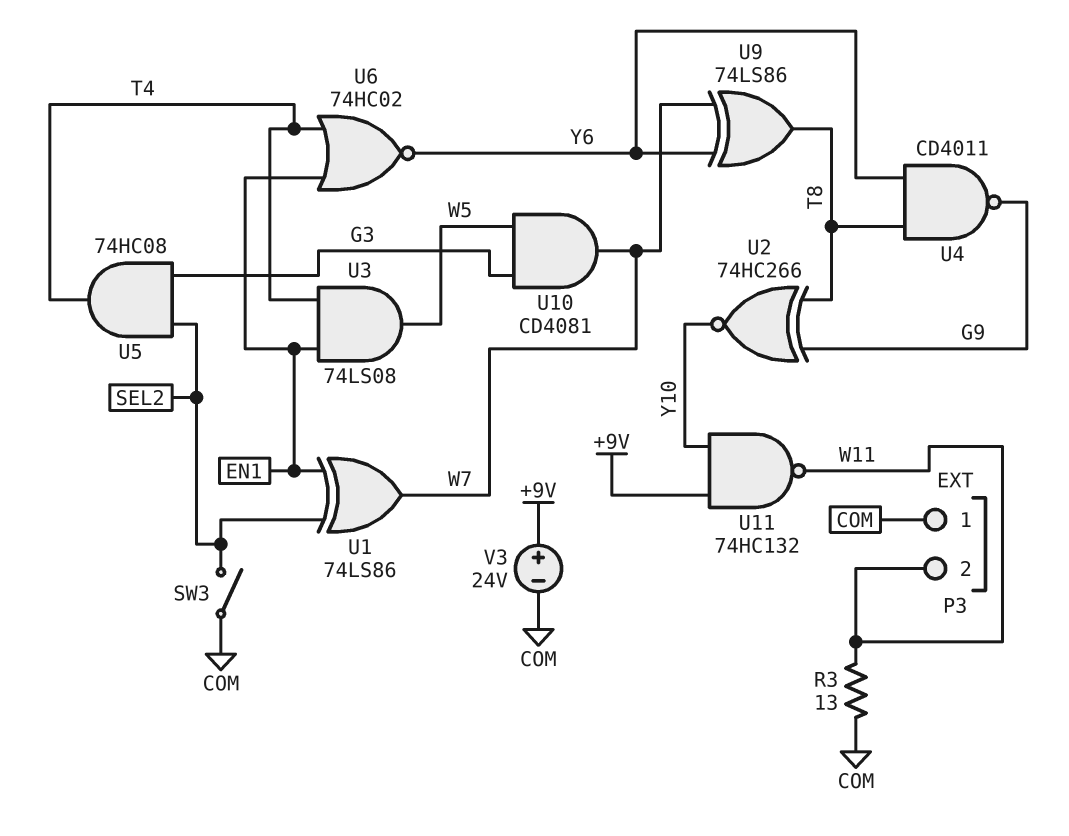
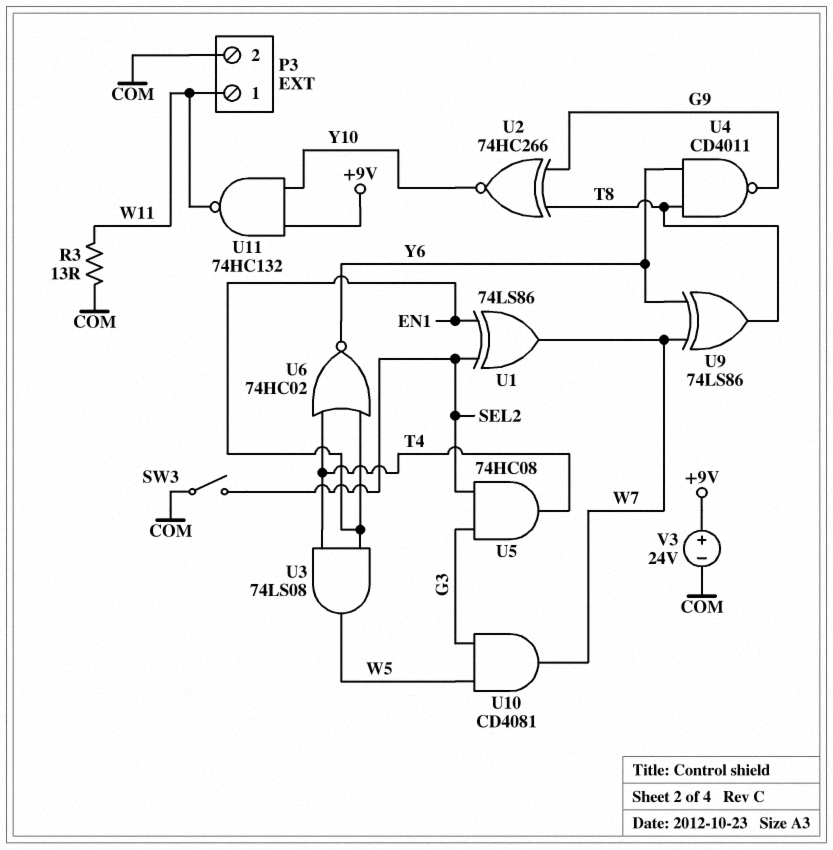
P3 pin 1: COM -> W11
P3 pin 2: W11 -> COM

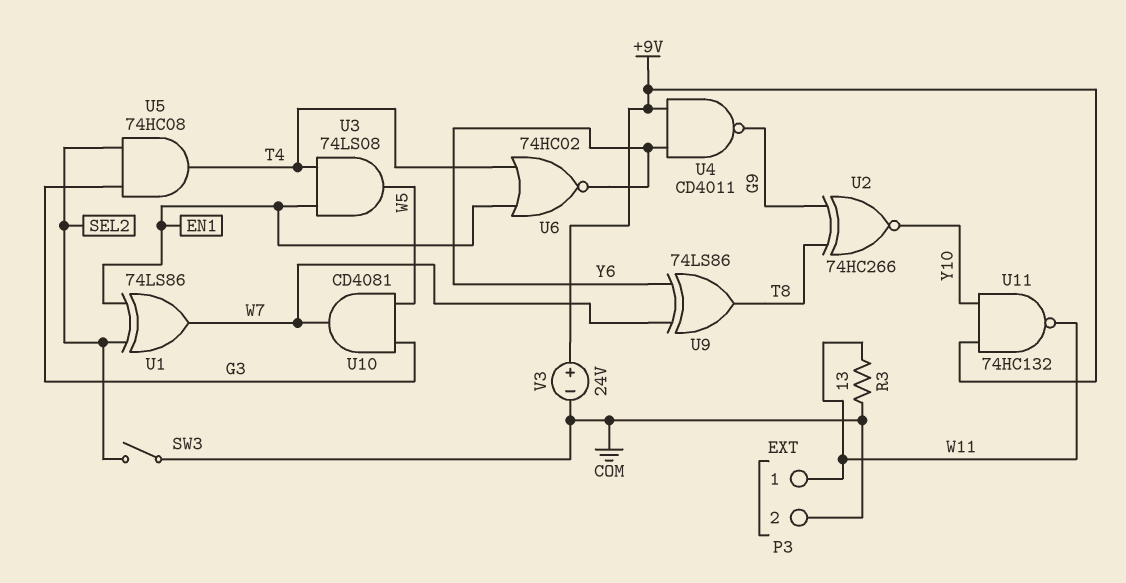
U4: NAND CD4011 (in T8, in Y6, out G9) -> NAND CD4011 (in +9V, in Y6, out G9)

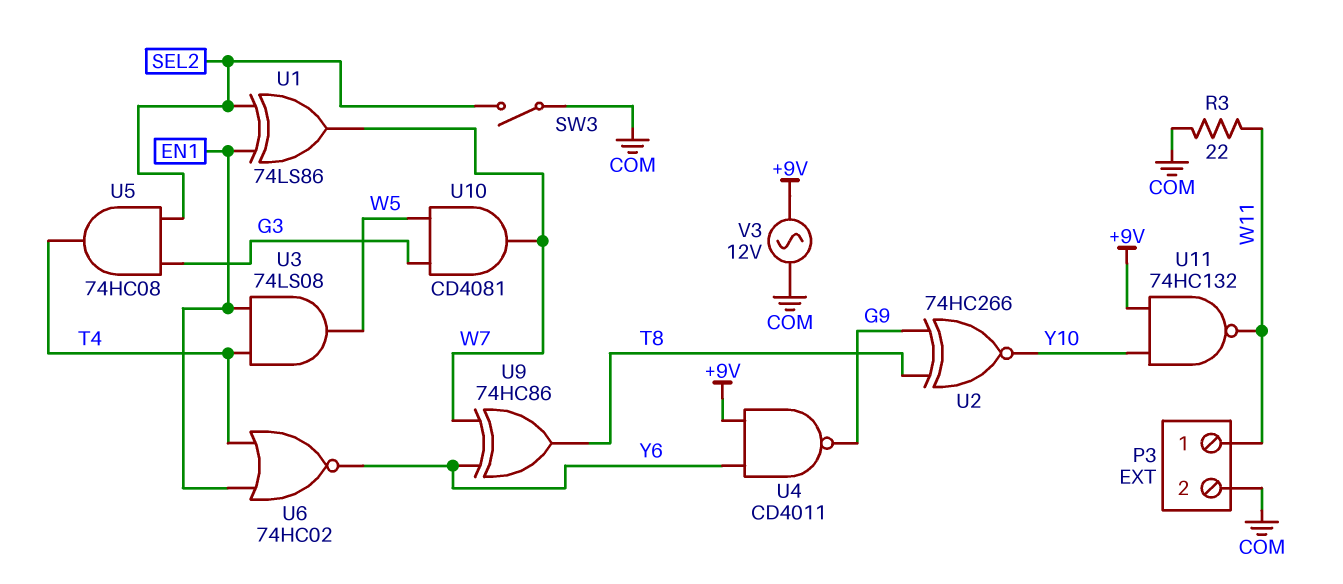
R3: 13 (COM, W11) -> 22 (COM, W11)
U9: XOR 74LS86 (in W7, in Y6, out T8) -> XOR 74HC86 (in W7, in Y6, out T8)
V3: 24V (plus +9V, minus COM) -> AC 12V (+9V, COM)

